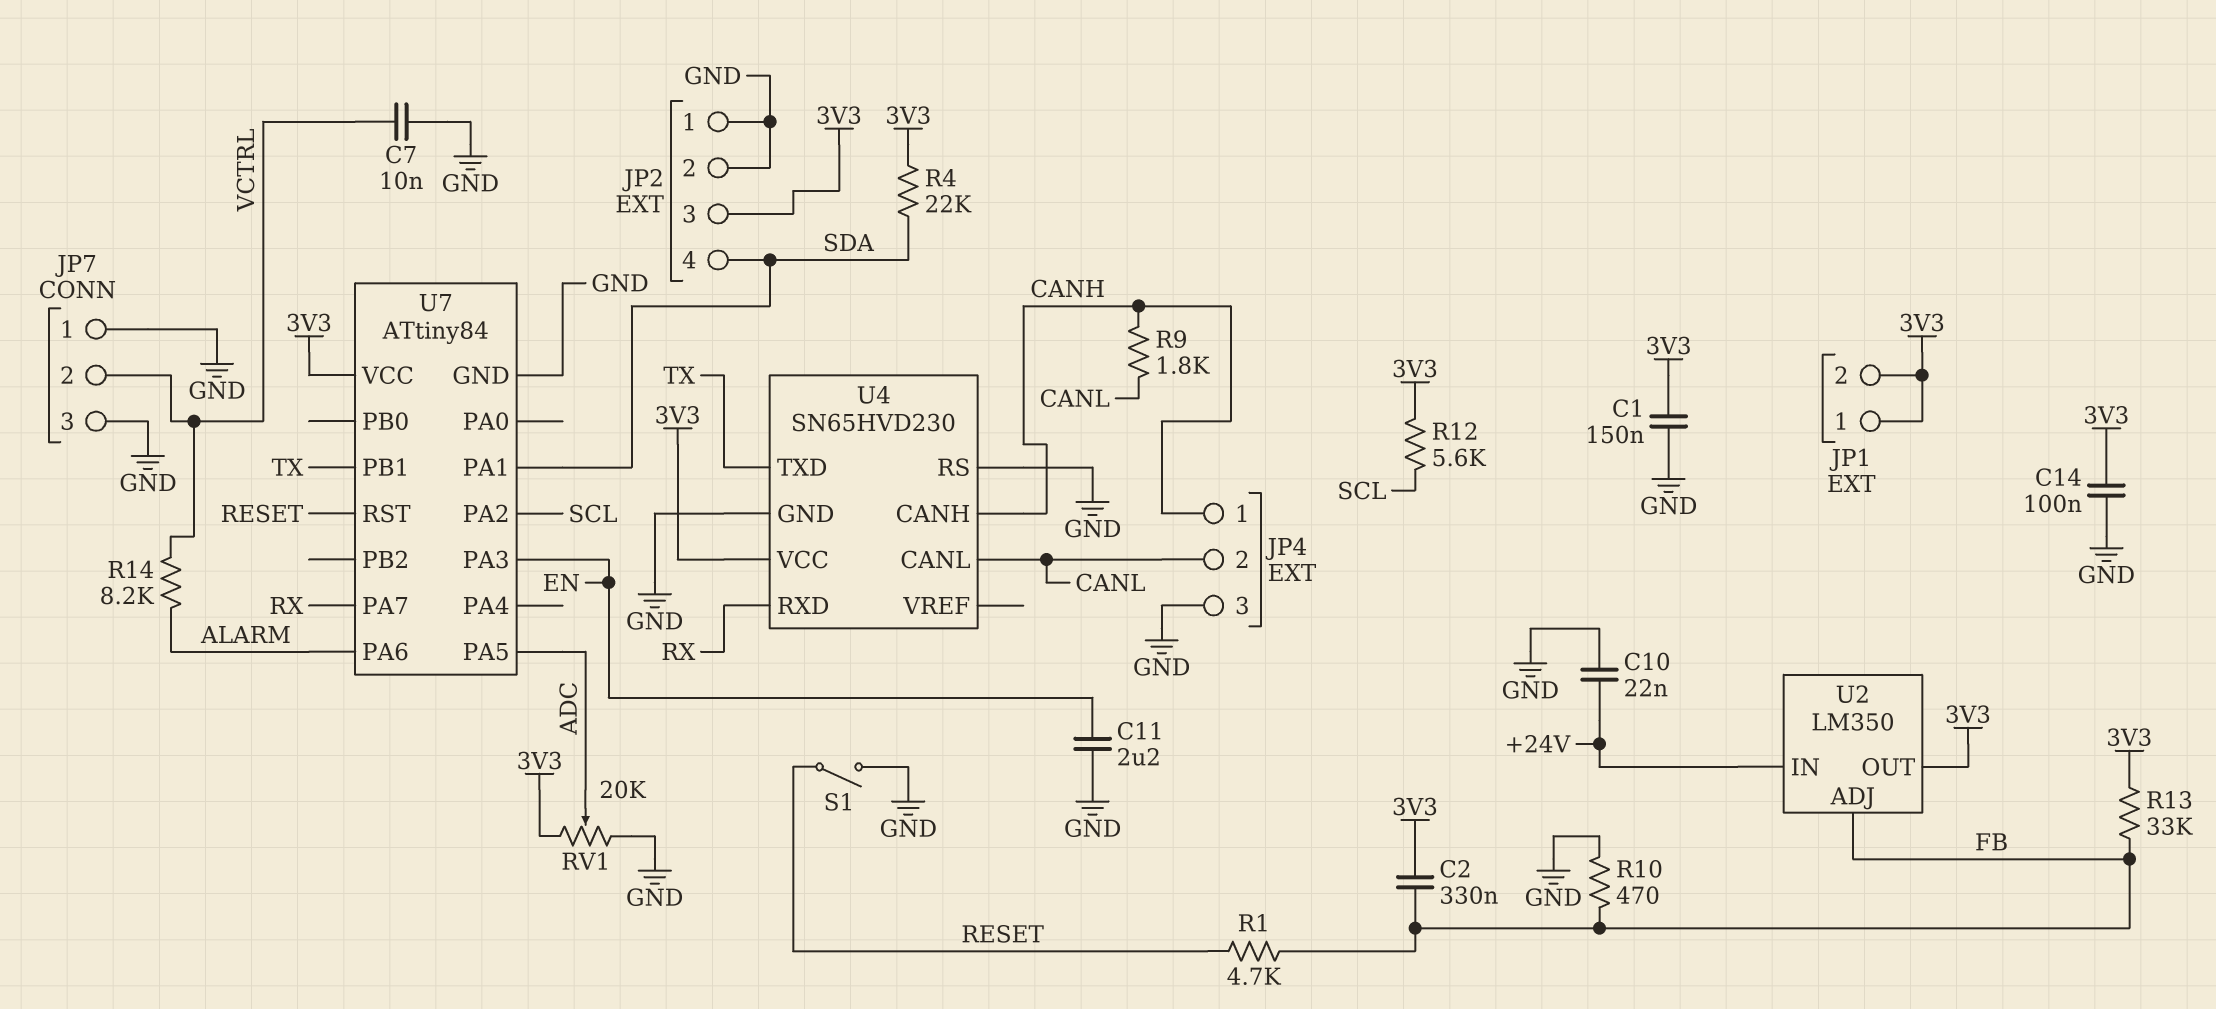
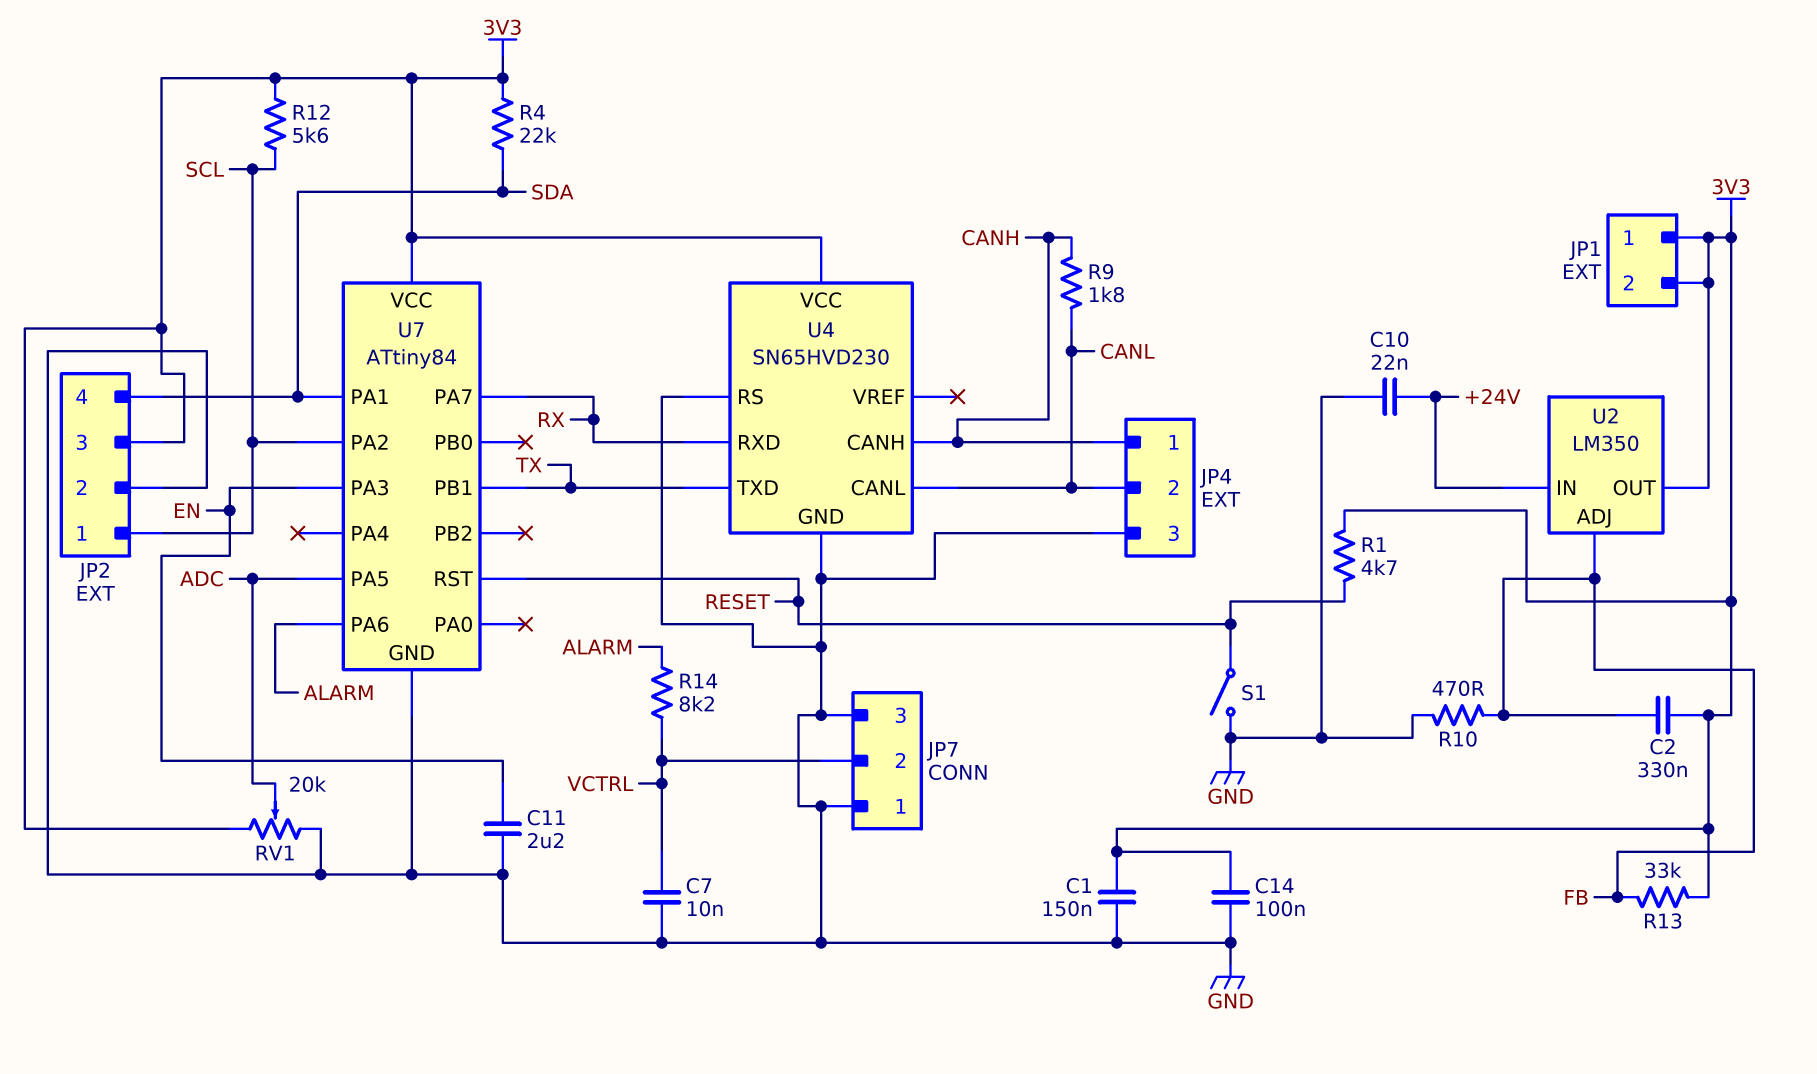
JP2 pin 1: GND -> SCL
R1: 4.7k (FB, RESET) -> 4.7k (3V3, RESET)

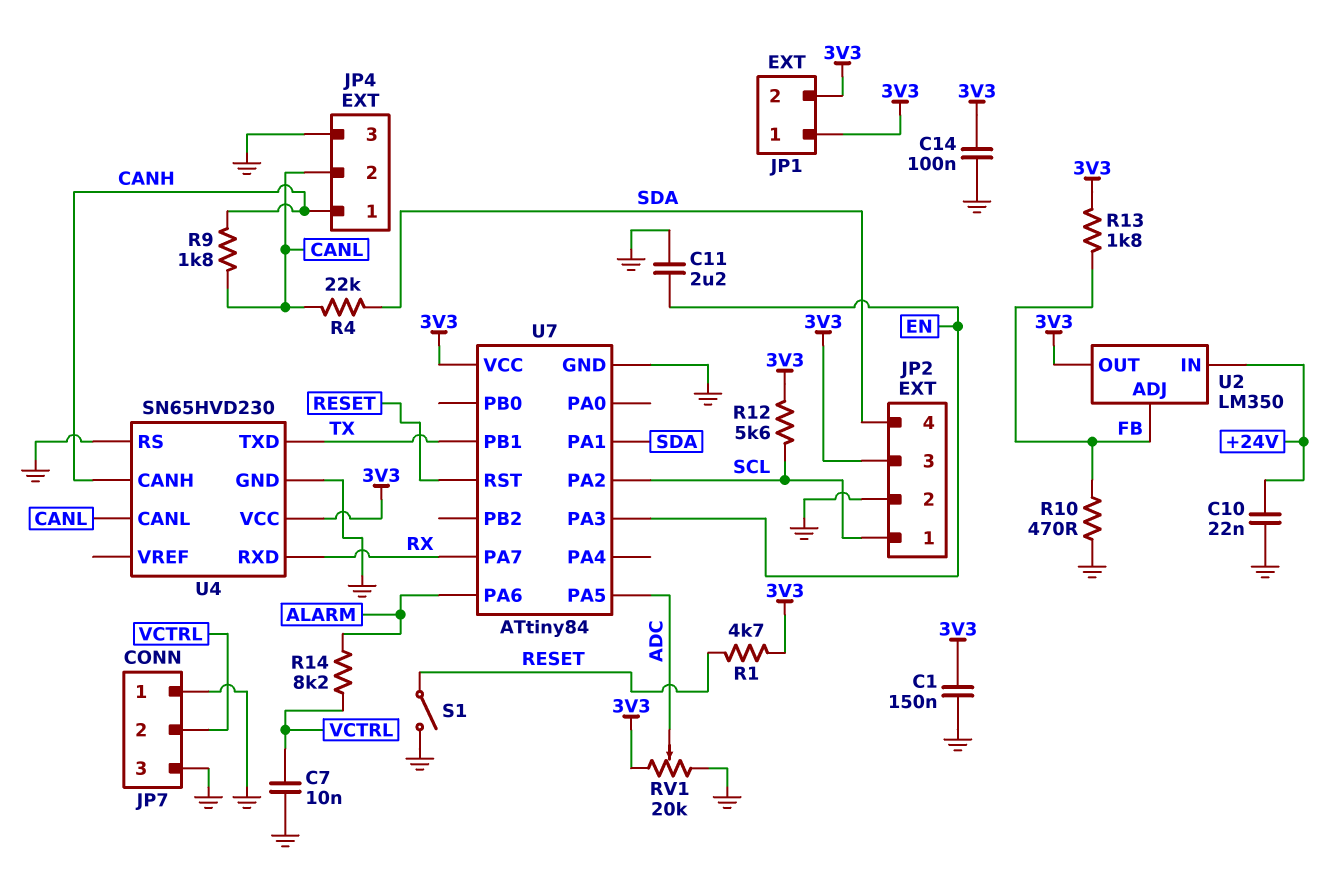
C2: 330nF (3V3, FB) -> none
R4: 22k (3V3, SDA) -> 22k (CANL, SDA)
R13: 33k (3V3, FB) -> 1.8k (3V3, FB)

